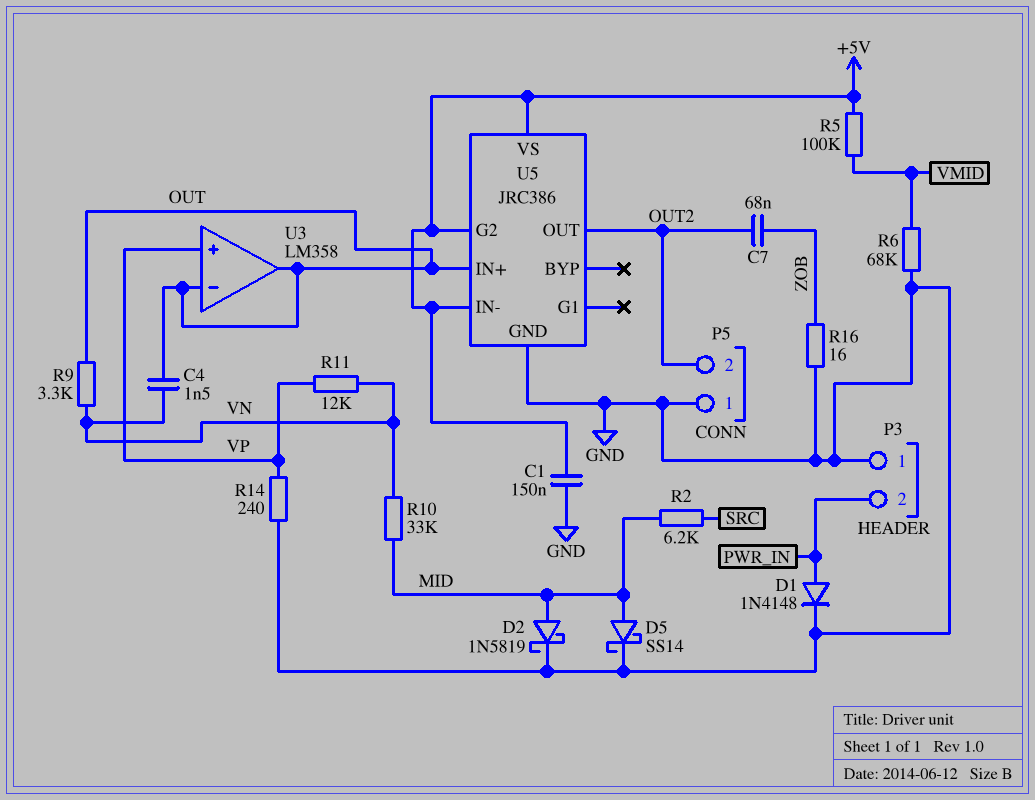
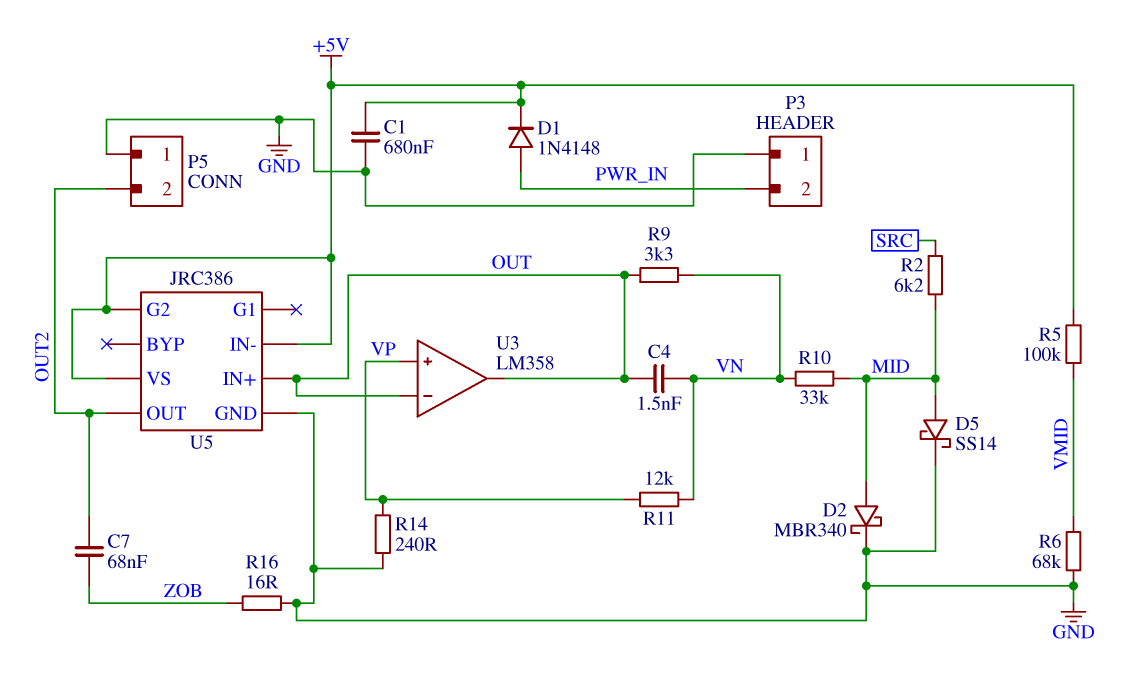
C1: 150nF (+5V, GND) -> 680nF (+5V, GND)
D1: diode 1N4148 (A PWR_IN, K GND) -> diode 1N4148 (A PWR_IN, K +5V)
D2: schottky 1N5819 (A MID, K GND) -> schottky MBR340 (A MID, K GND)

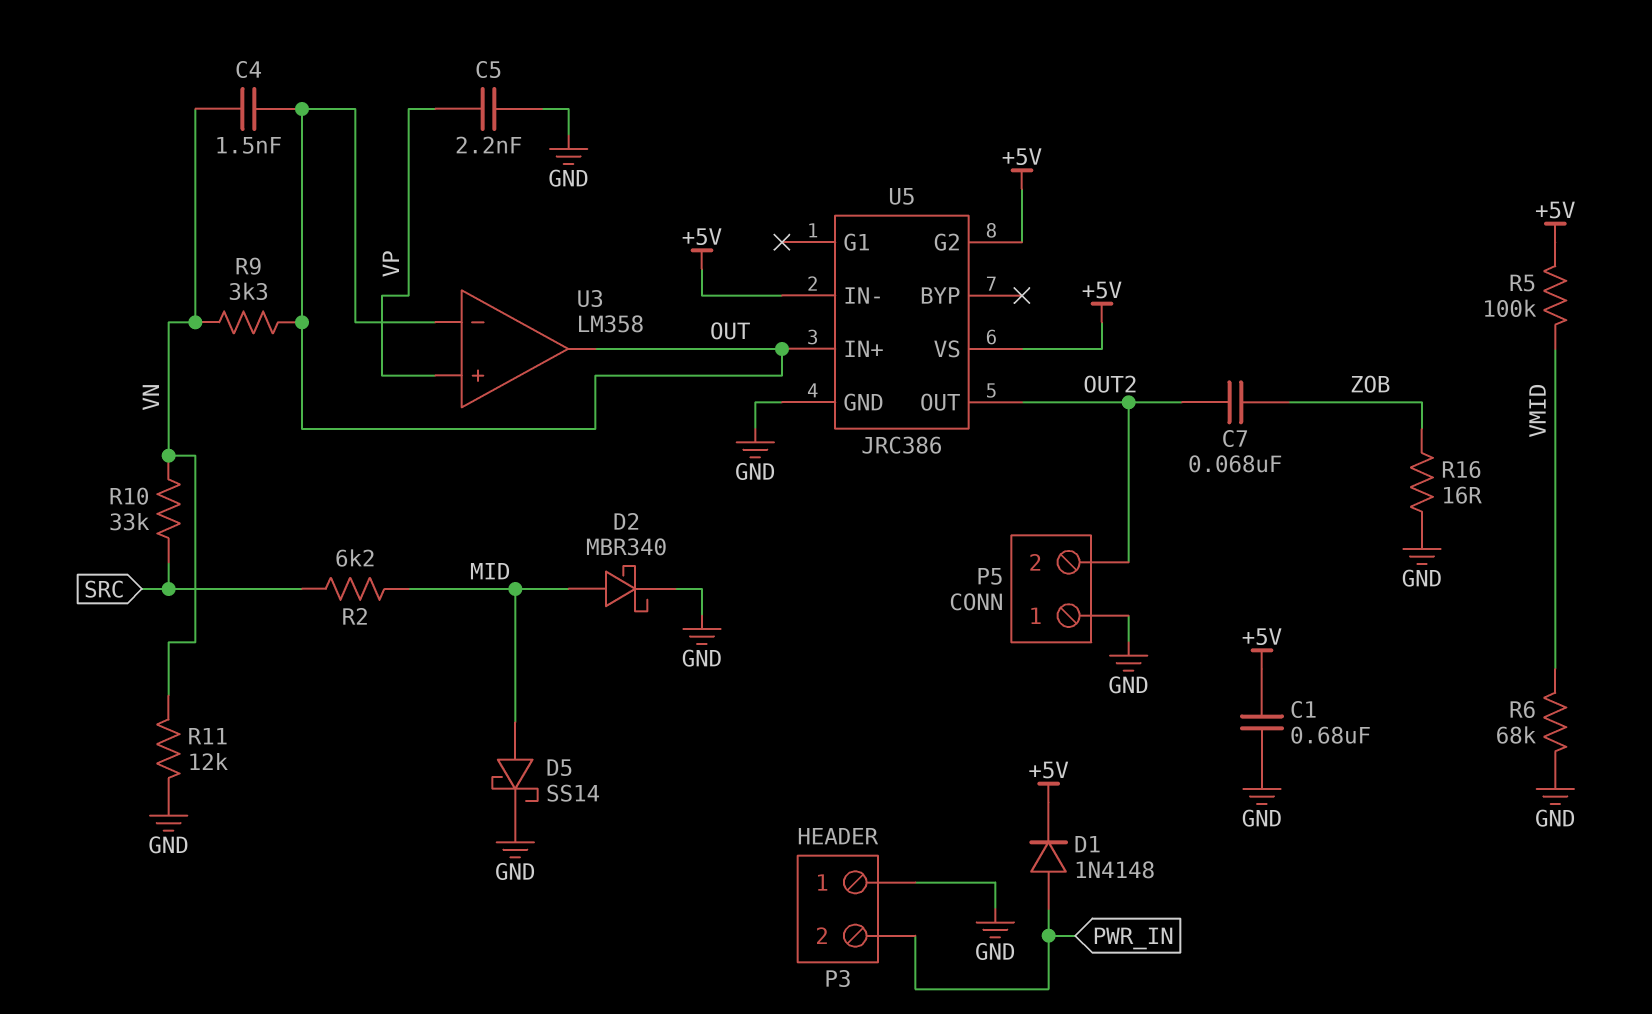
C5: none -> 2.2nF (GND, VP)
R10: 33k (MID, VN) -> 33k (SRC, VN)
R11: 12k (VN, VP) -> 12k (GND, VN)
R14: 240 (GND, VP) -> none

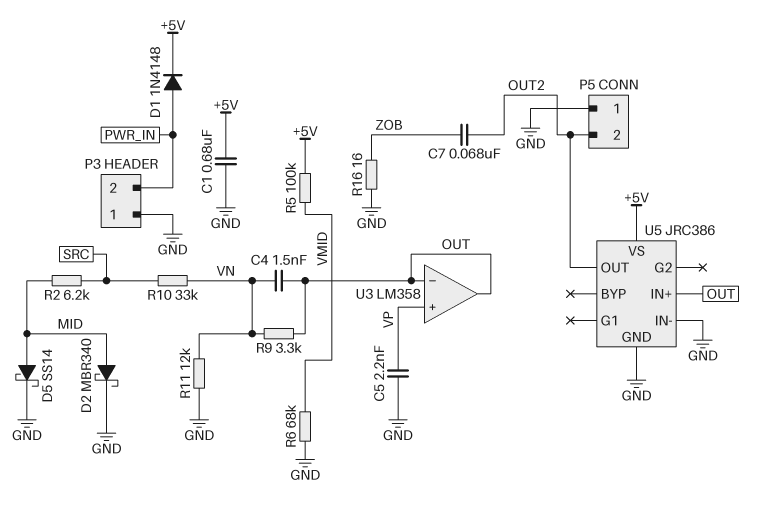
U5 pin G2: +5V -> none
U5 pin IN-: +5V -> GND

